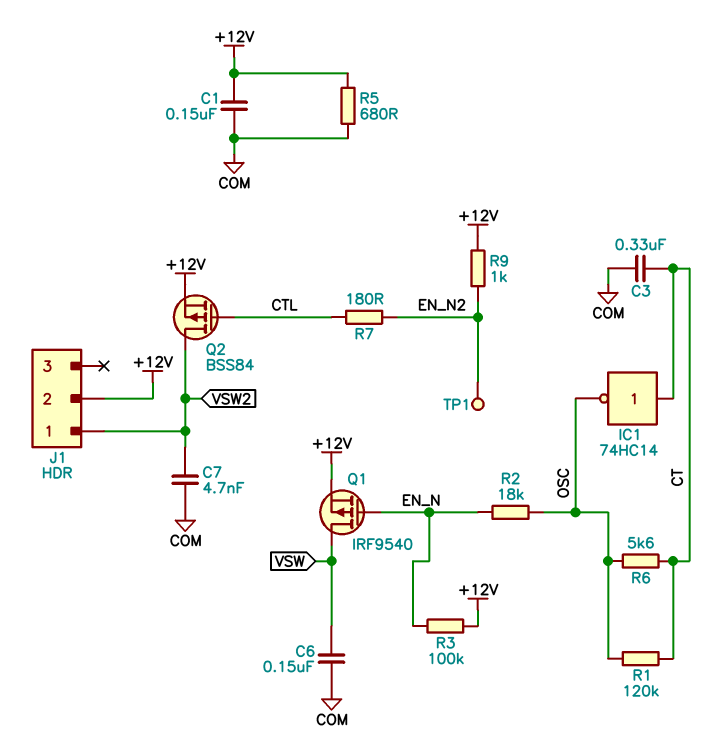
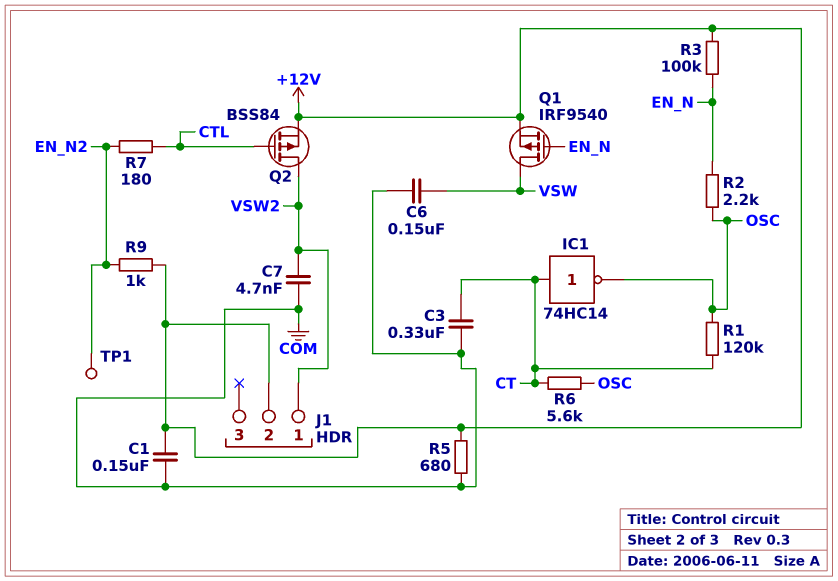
R2: 18k (EN_N, OSC) -> 2.2k (EN_N, OSC)

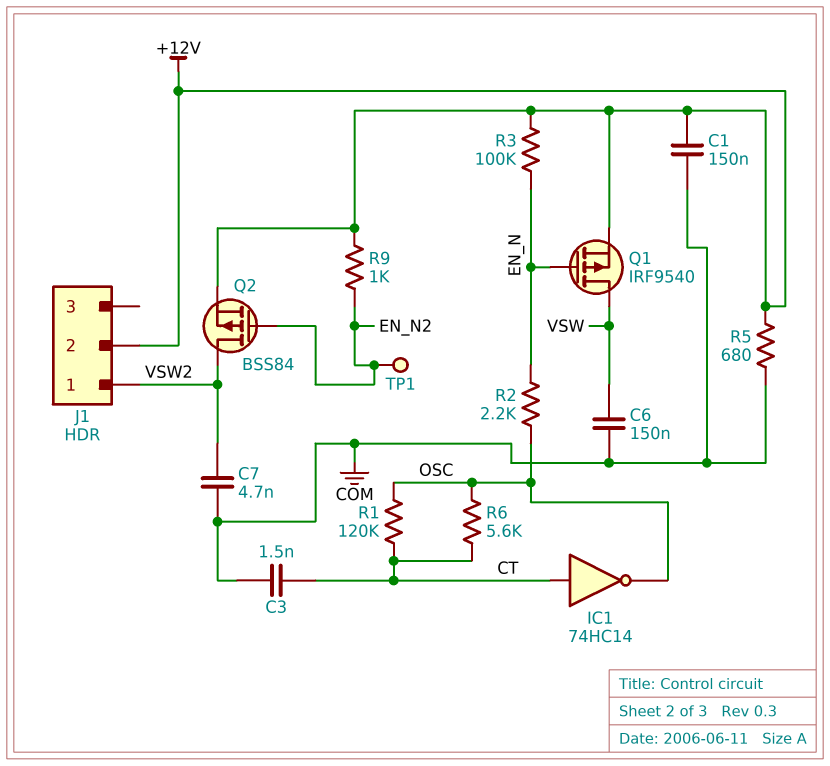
C3: 330nF (COM, CT) -> 1.5nF (COM, CT)
Q2: PMOS BSS84 (G CTL, D VSW2, S +12V) -> PMOS BSS84 (G EN_N2, D VSW2, S +12V)
R7: 180 (CTL, EN_N2) -> none

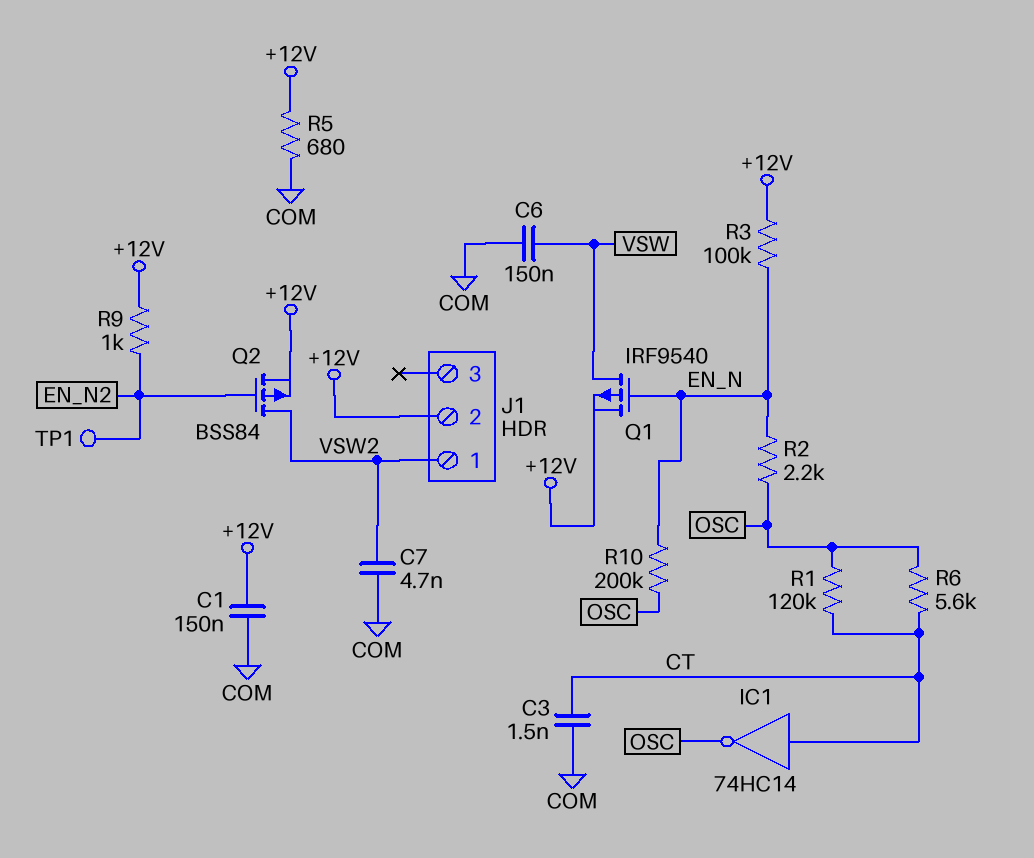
R10: none -> 200k (EN_N, OSC)

